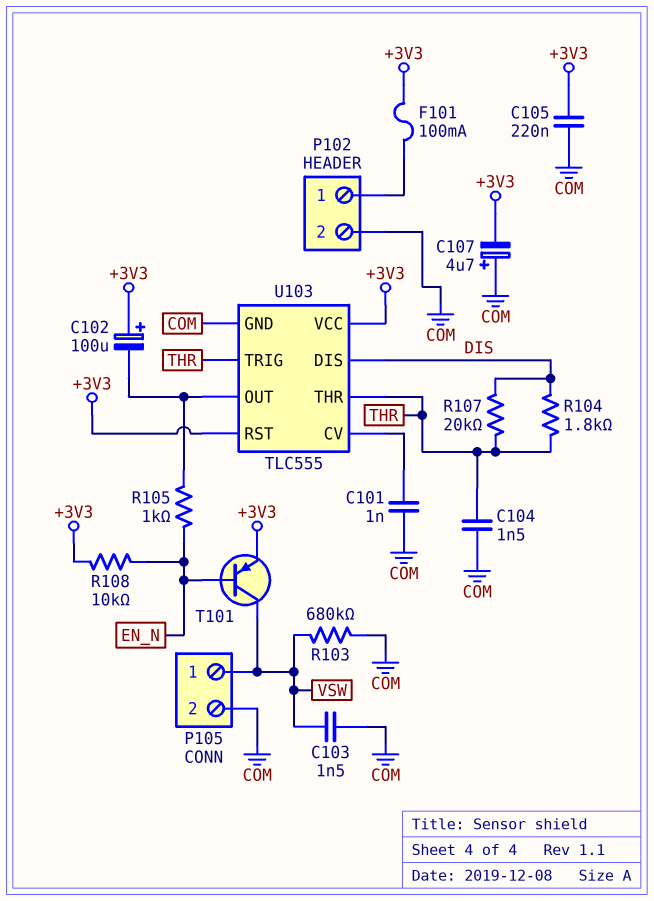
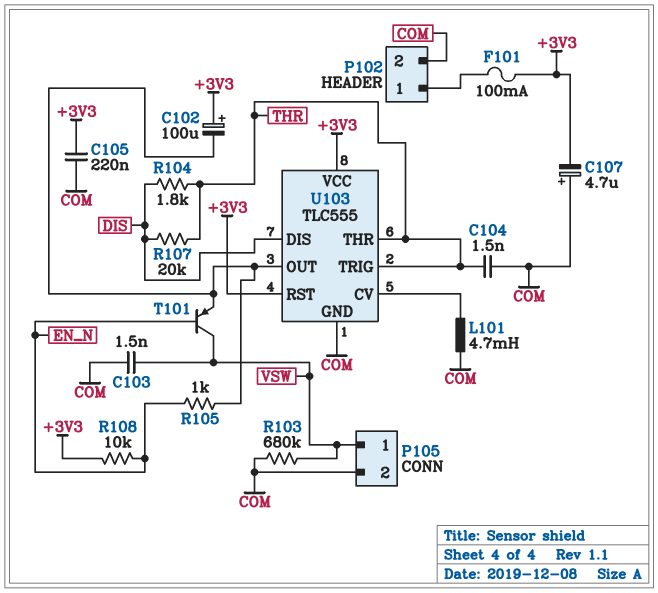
C101: 1nF (COM, U103/CV) -> none
L101: none -> 4.7mH (COM, U103/CV)
T101: PNP (B EN_N, C VSW, E +3V3) -> PNP (B EN_N, C VSW, E U103/OUT)

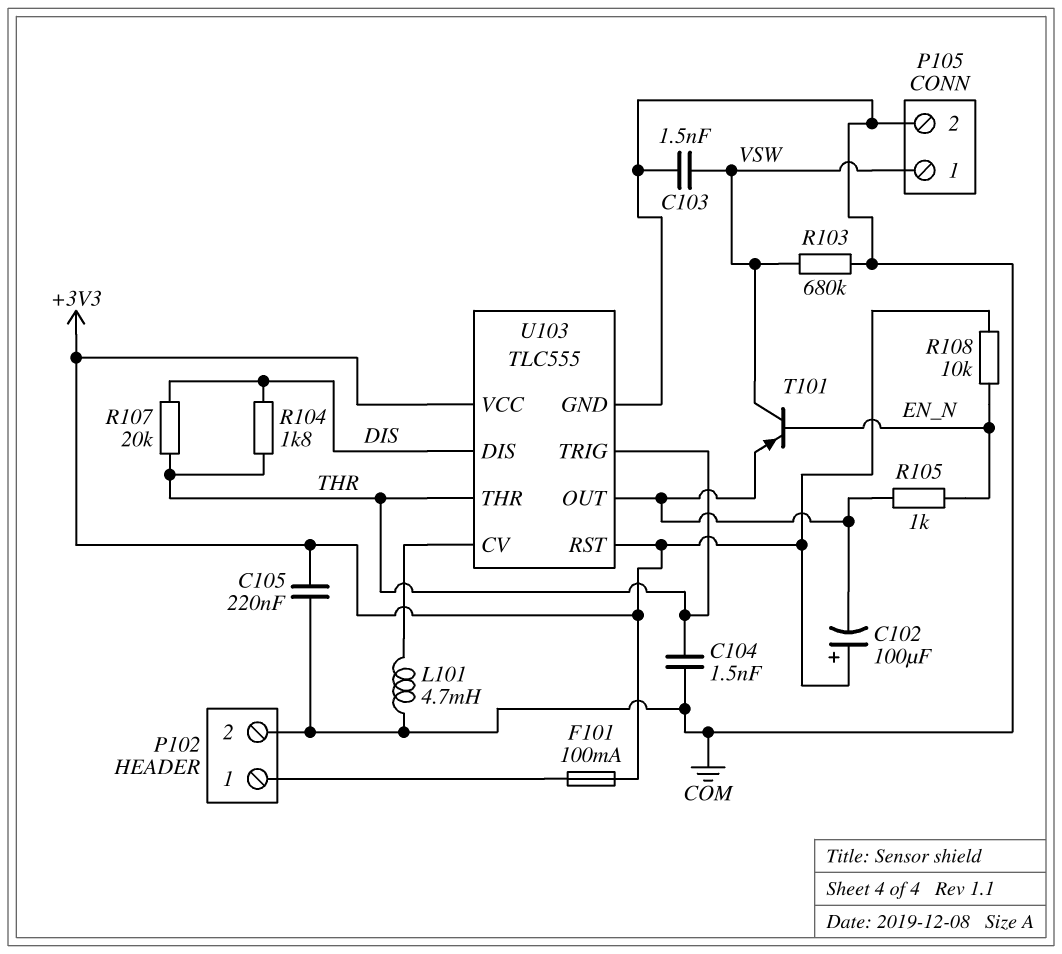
C107: 4.7uF (plus COM, minus +3V3) -> none

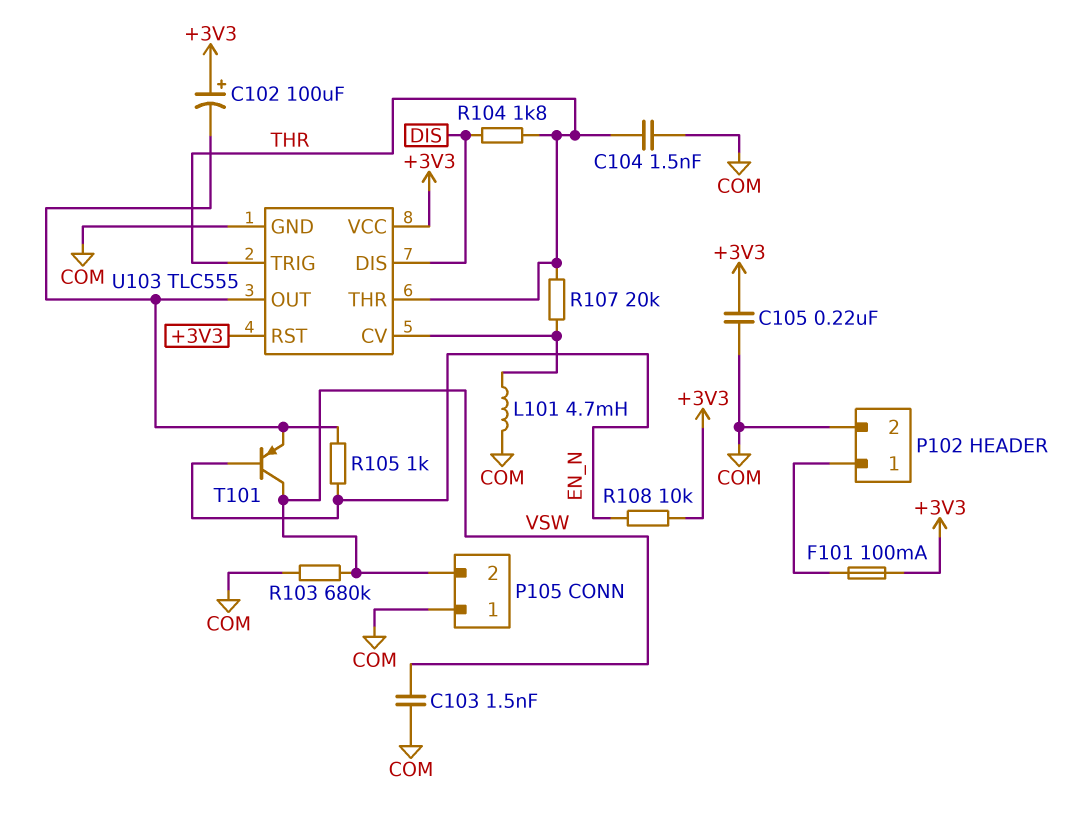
P105 pin 1: VSW -> COM
P105 pin 2: COM -> VSW
R107: 20k (DIS, THR) -> 20k (THR, U103/CV)

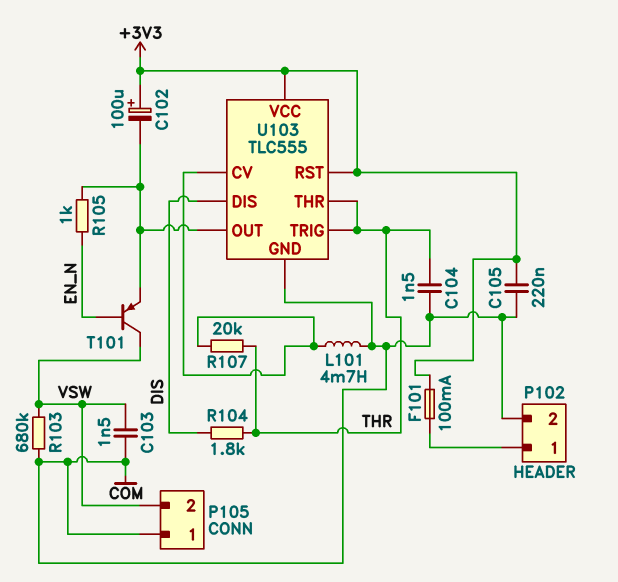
R108: 10k (+3V3, EN_N) -> none

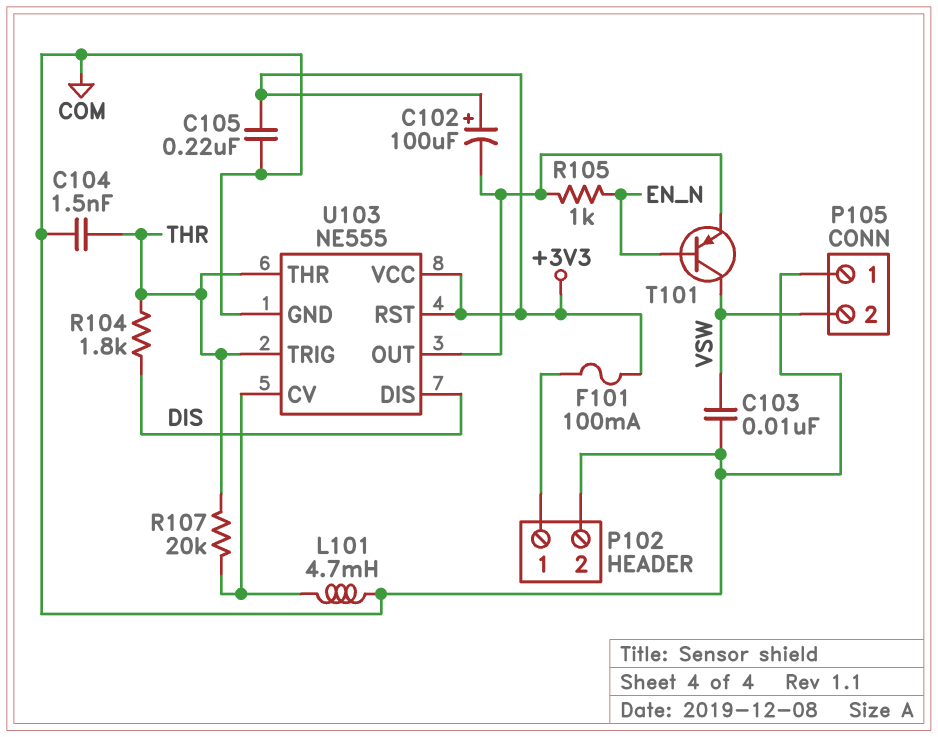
C103: 1.5nF (COM, VSW) -> 10nF (COM, VSW)
R103: 680k (COM, VSW) -> none
U103: TLC555 -> NE555

